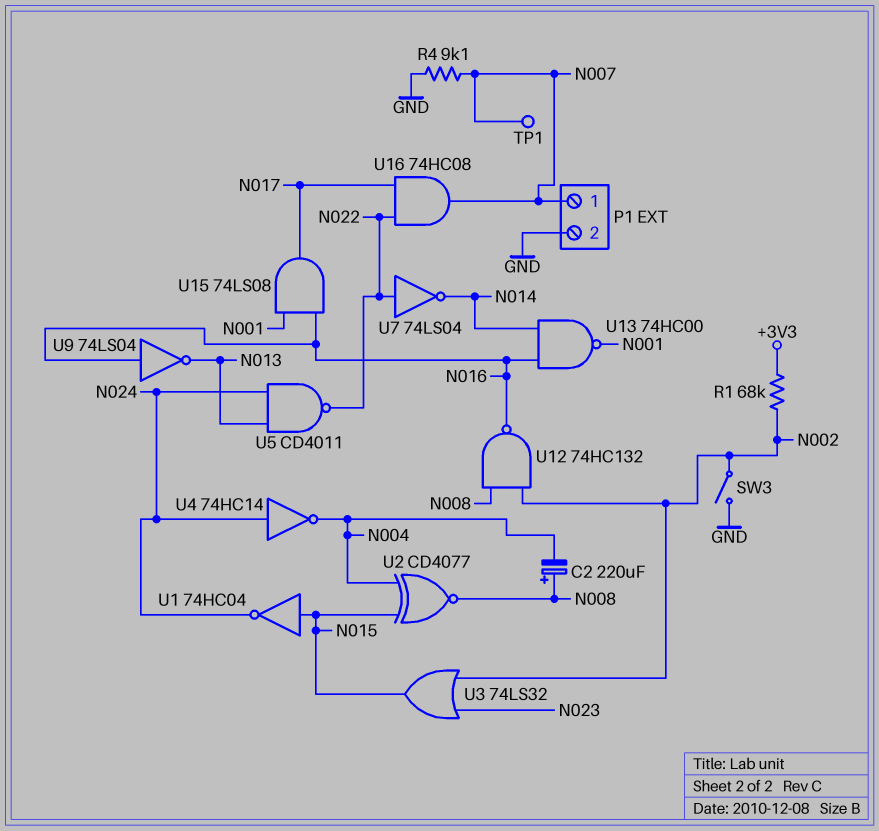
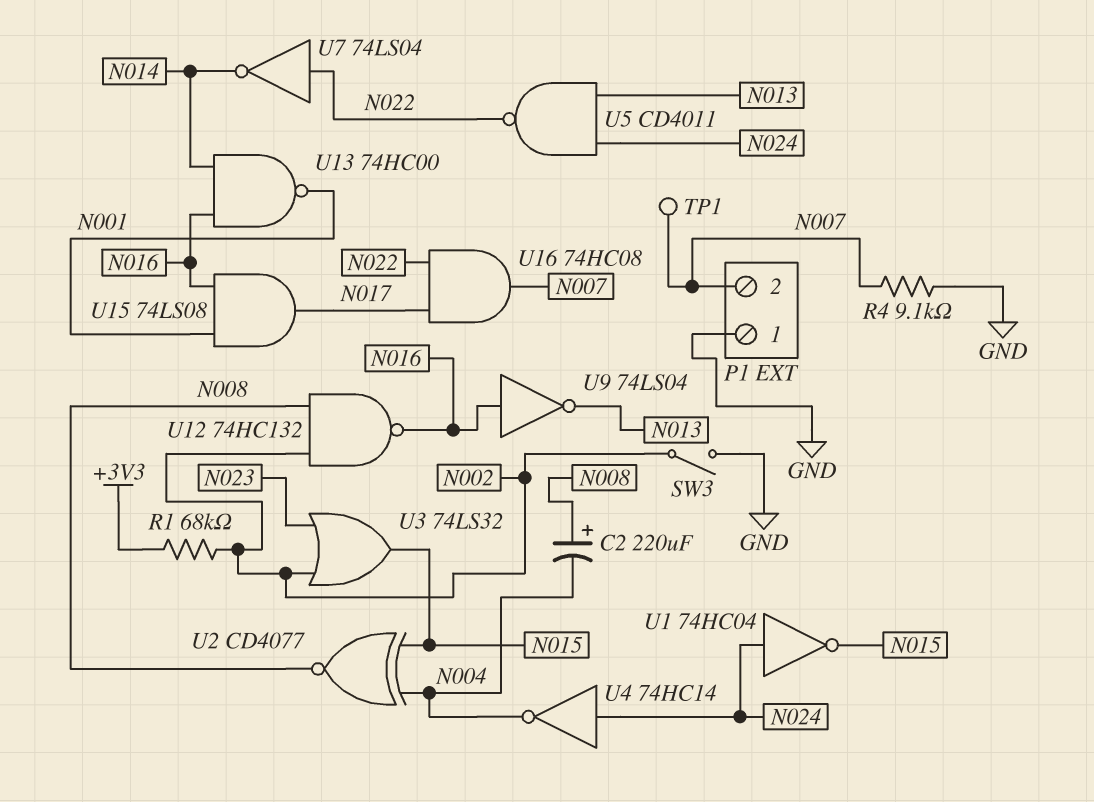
P1 pin 1: N007 -> GND
P1 pin 2: GND -> N007
U1: NOT 74HC04 (in N015, out N024) -> NOT 74HC04 (in N024, out N015)

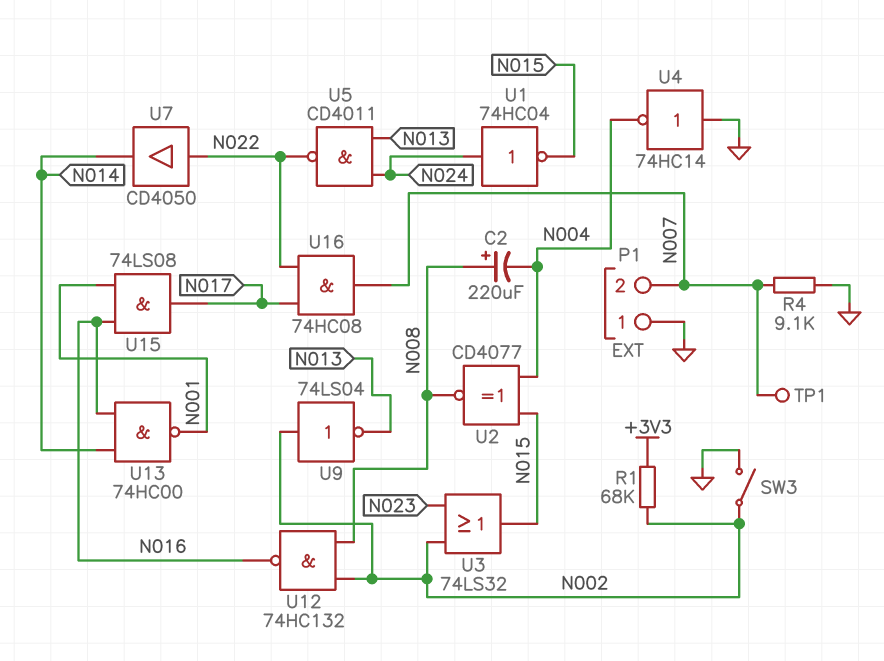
U4: NOT 74HC14 (in N024, out N004) -> NOT 74HC14 (in GND, out N004)
U7: NOT 74LS04 (in N022, out N014) -> buffer CD4050 (in N022, out N014)
U9: NOT 74LS04 (in N016, out N013) -> NOT 74LS04 (in N002, out N013)

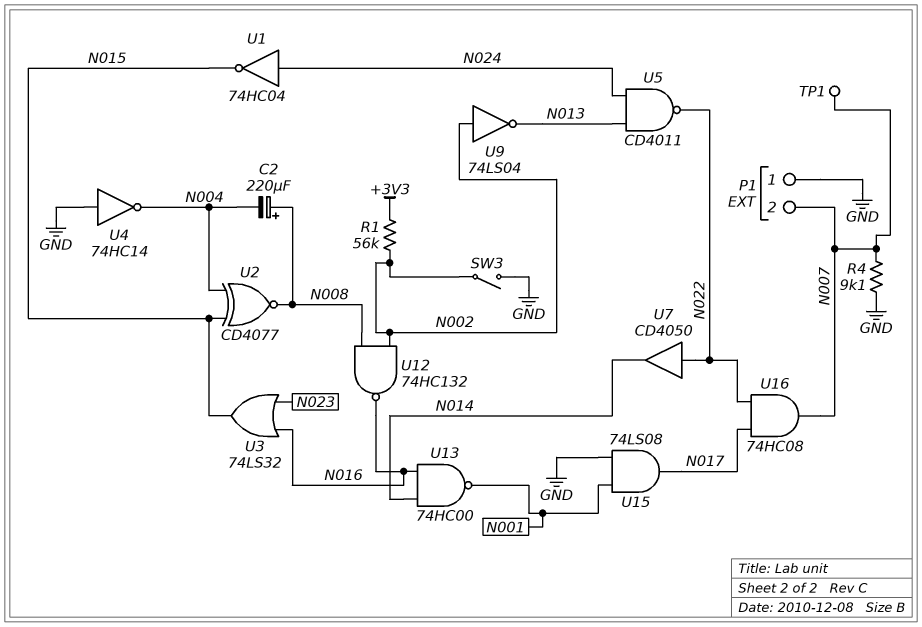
R1: 68k (+3V3, N002) -> 56k (+3V3, N002)
U3: OR 74LS32 (in N002, in N023, out N015) -> OR 74LS32 (in N016, in N023, out N015)
U15: AND 74LS08 (in N001, in N016, out N017) -> AND 74LS08 (in GND, in N001, out N017)

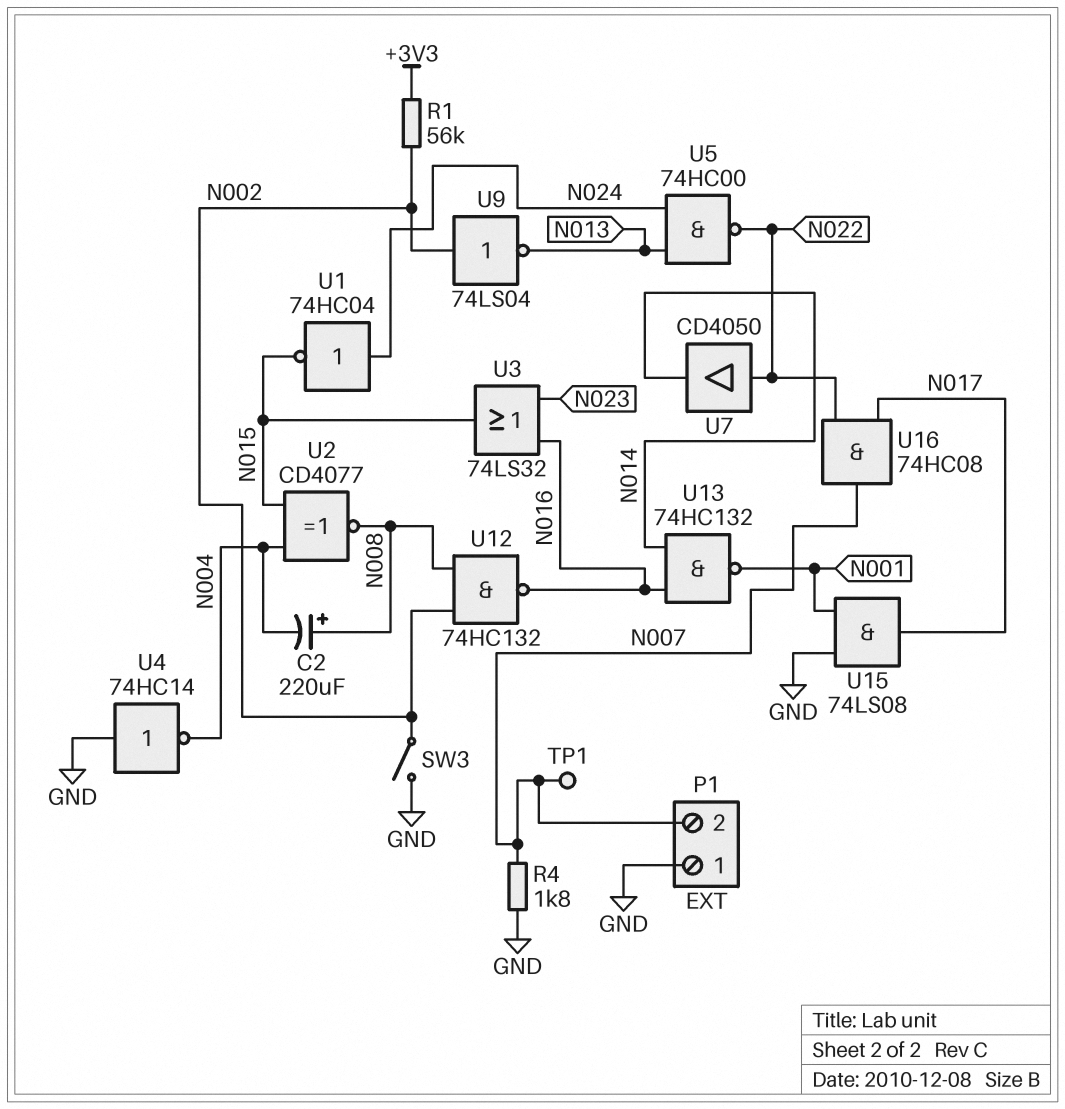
R4: 9.1k (GND, N007) -> 1.8k (GND, N007)
U5: NAND CD4011 (in N013, in N024, out N022) -> NAND 74HC00 (in N013, in N024, out N022)
U13: NAND 74HC00 (in N014, in N016, out N001) -> NAND 74HC132 (in N014, in N016, out N001)

